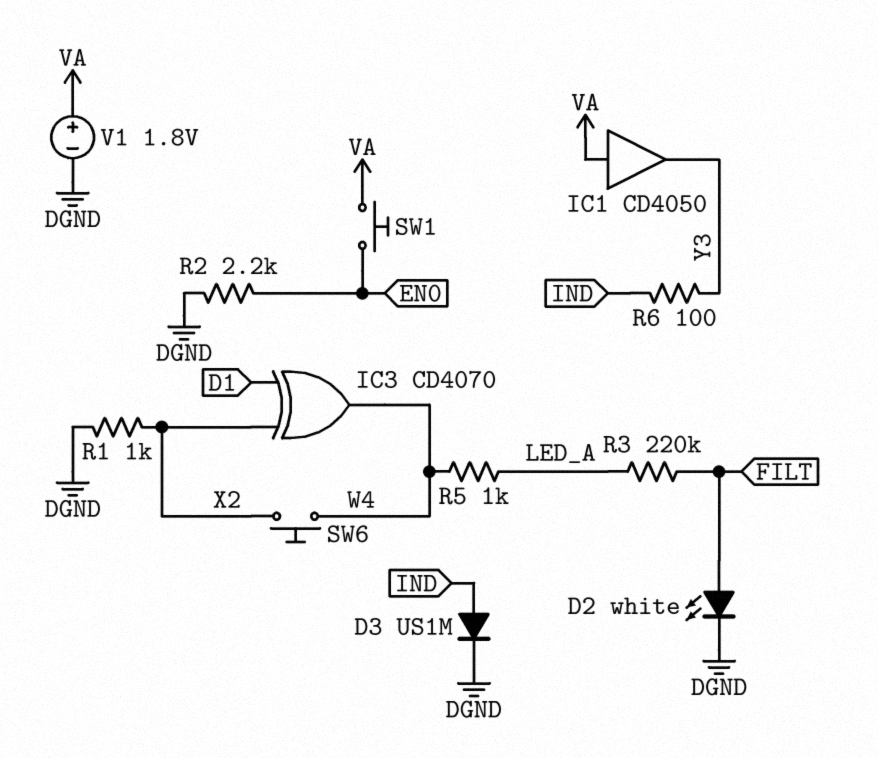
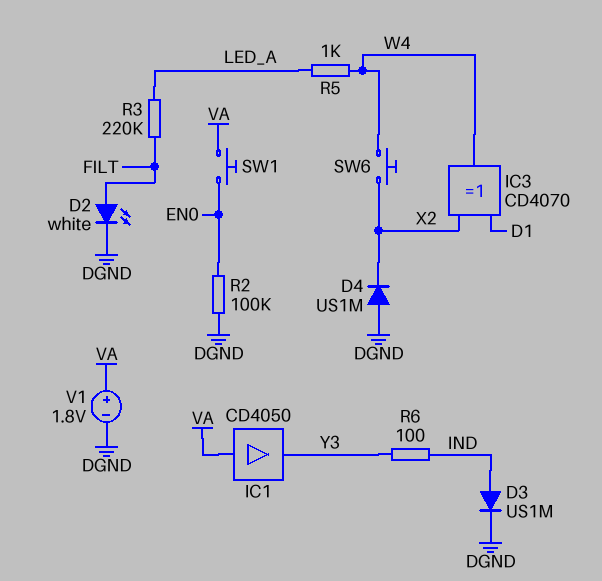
D4: none -> diode US1M (A DGND, K X2)
R1: 1k (DGND, X2) -> none
R2: 2.2k (DGND, EN0) -> 100k (DGND, EN0)

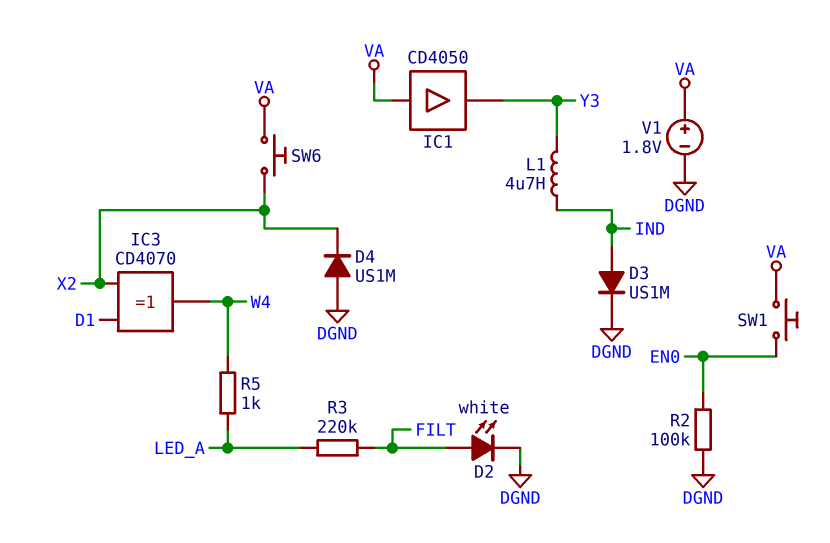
L1: none -> 4.7uH (IND, Y3)
R6: 100 (IND, Y3) -> none
SW6: button (W4, X2) -> button (VA, X2)

